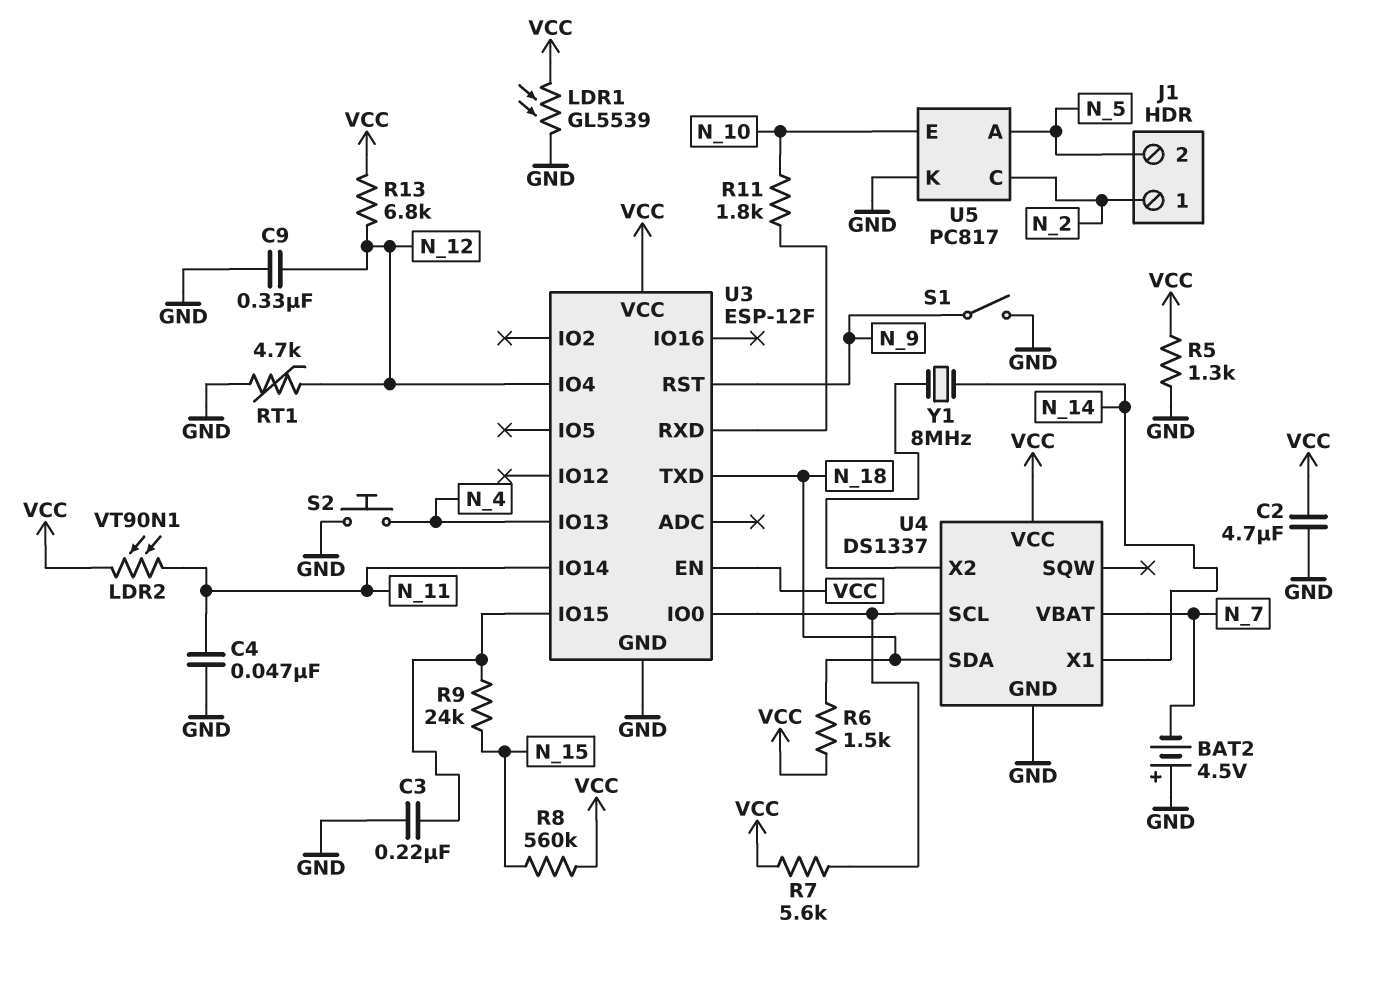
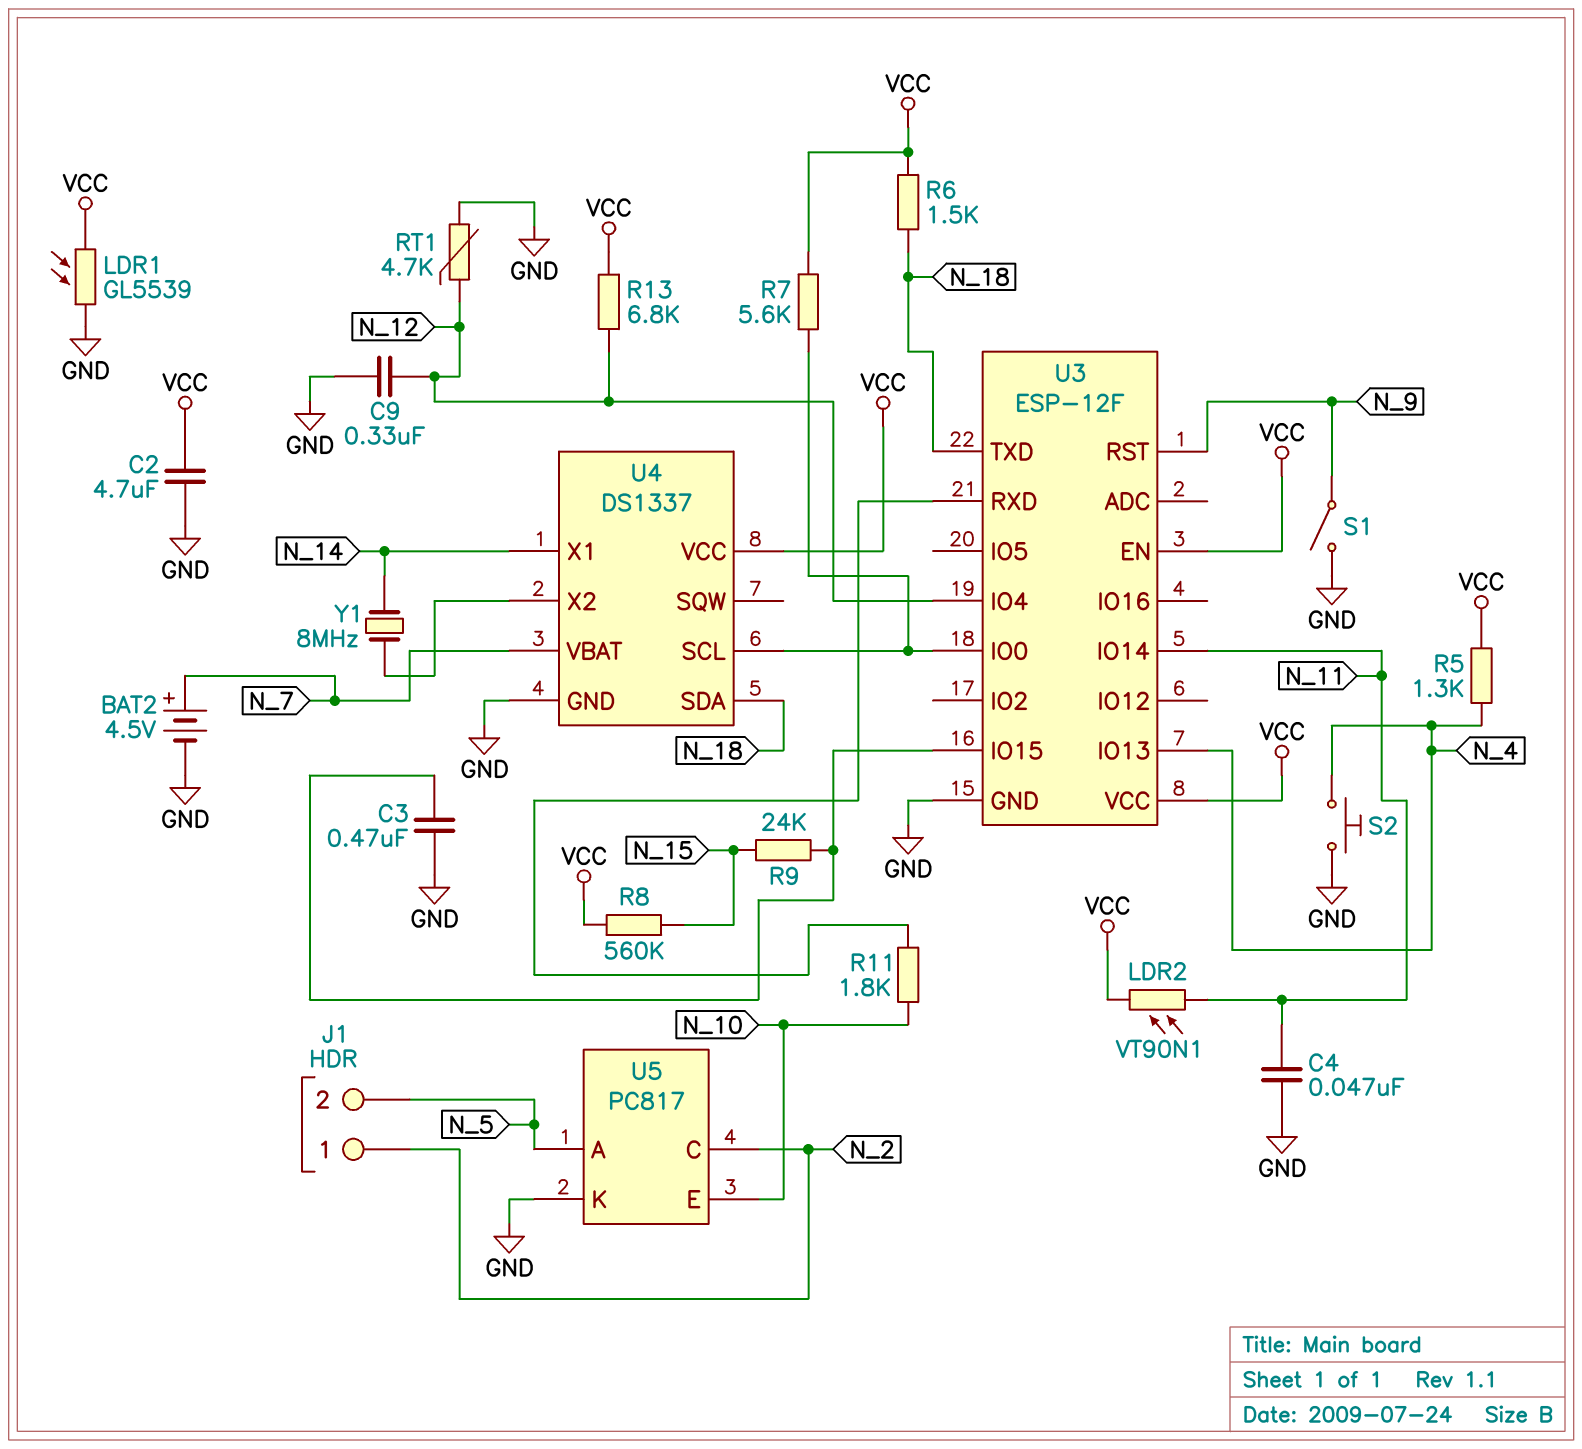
BAT2: 4.5V (plus GND, minus N_7) -> 4.5V (plus N_7, minus GND)
C3: 220nF (GND, U3/IO15) -> 470nF (GND, U3/IO15)
R5: 1.3k (GND, VCC) -> 1.3k (N_4, VCC)

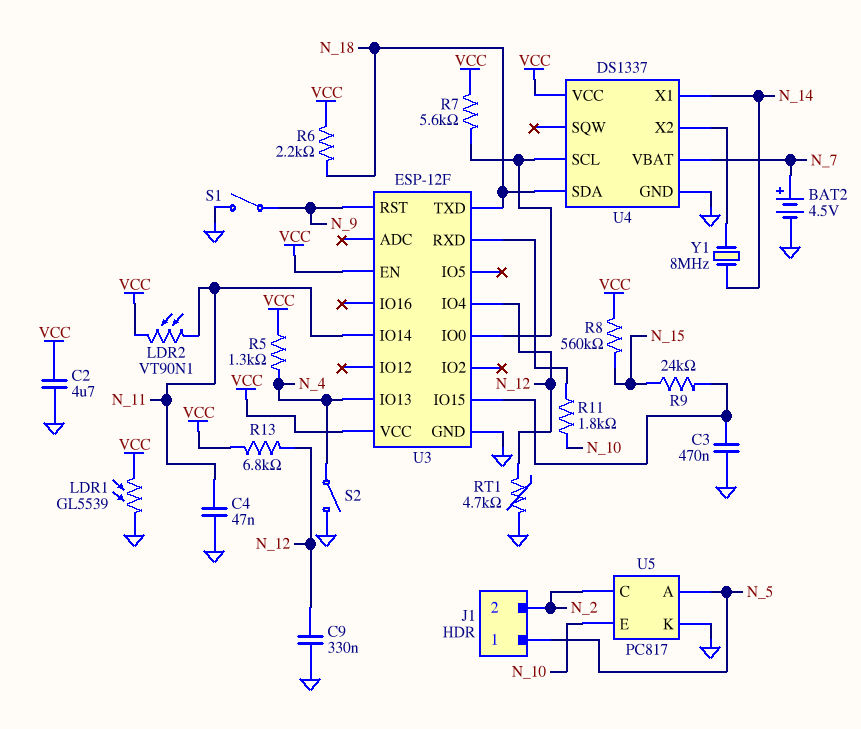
J1 pin 1: N_2 -> N_5
J1 pin 2: N_5 -> N_2
R6: 1.5k (N_18, VCC) -> 2.2k (N_18, VCC)
S2: button (GND, N_4) -> switch (GND, N_4)

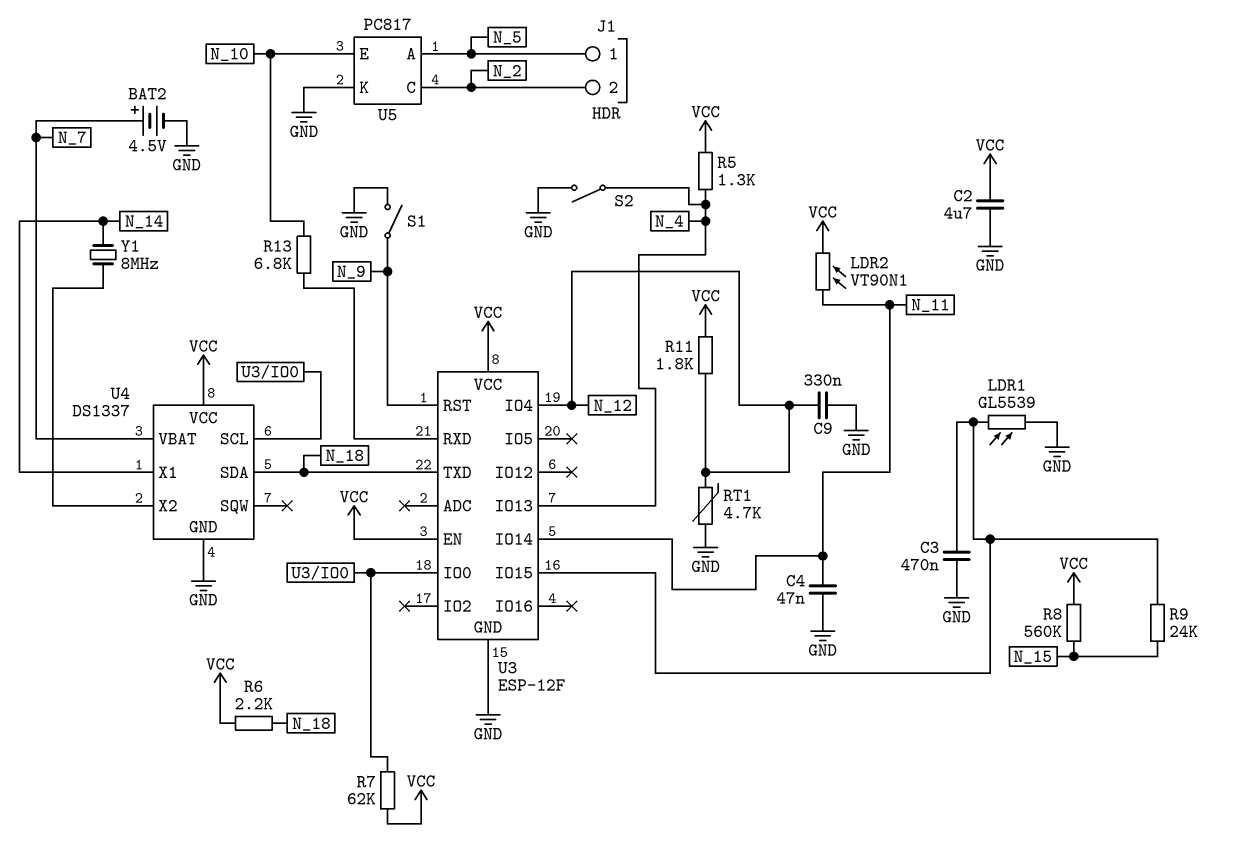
LDR1: GL5539 (GND, VCC) -> GL5539 (GND, U3/IO15)
R7: 5.6k (U3/IO0, VCC) -> 62k (U3/IO0, VCC)
R11: 1.8k (N_10, U3/RXD) -> 1.8k (N_12, VCC)
R13: 6.8k (N_12, VCC) -> 6.8k (N_10, U3/RXD)

